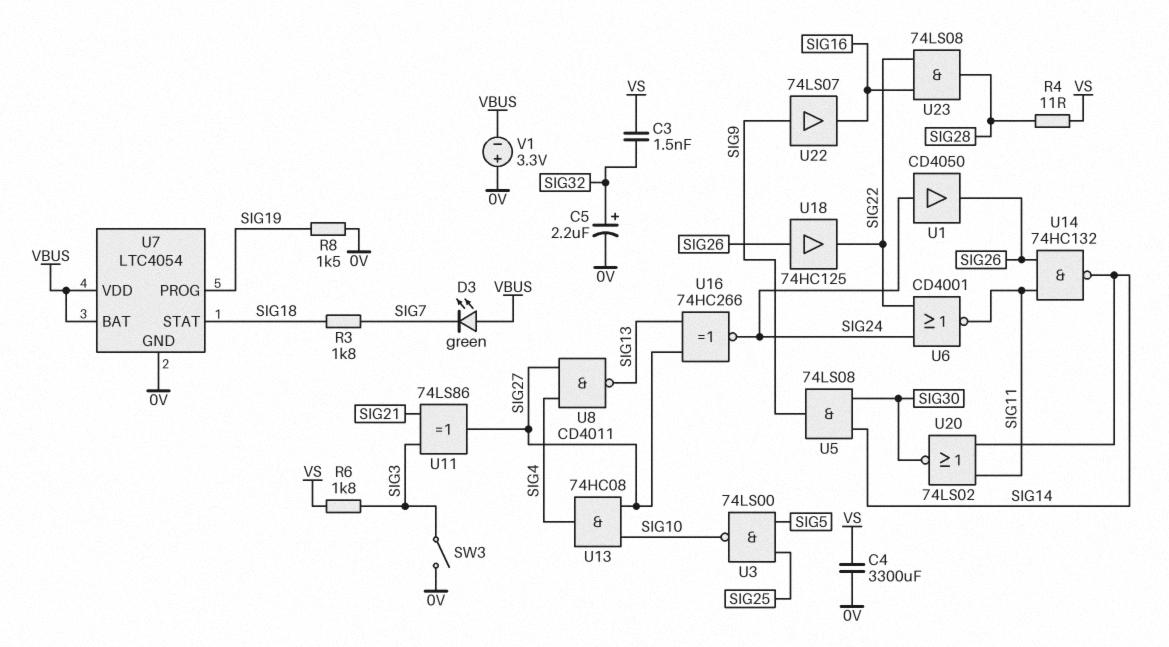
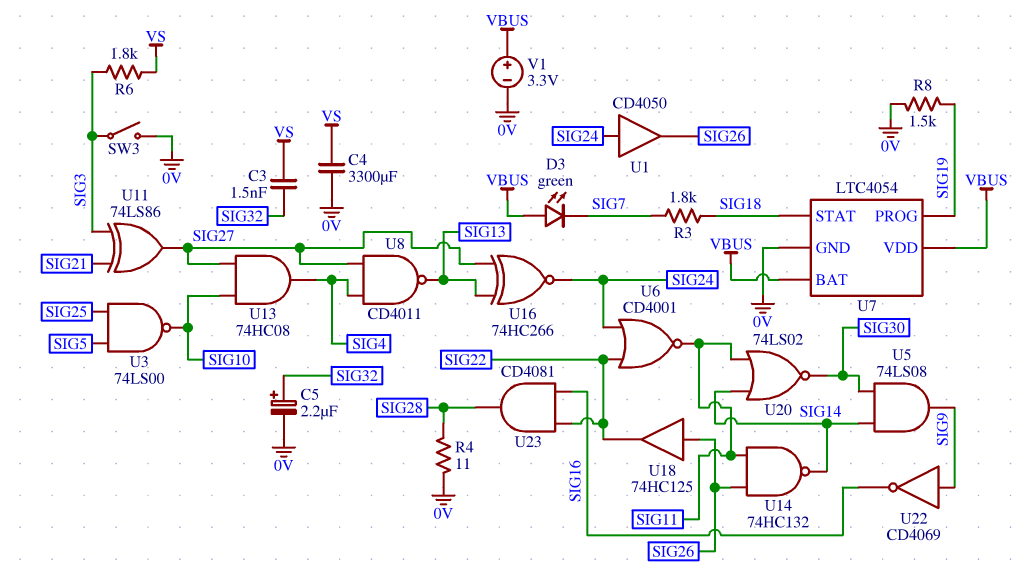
R4: 11 (SIG28, VS) -> 11 (0V, SIG28)
U22: buffer 74LS07 (in SIG9, out SIG16) -> NOT CD4069 (in SIG9, out SIG16)
U23: AND 74LS08 (in SIG16, in SIG22, out SIG28) -> AND CD4081 (in SIG16, in SIG22, out SIG28)
V1: 3.3V (plus 0V, minus VBUS) -> 3.3V (plus VBUS, minus 0V)

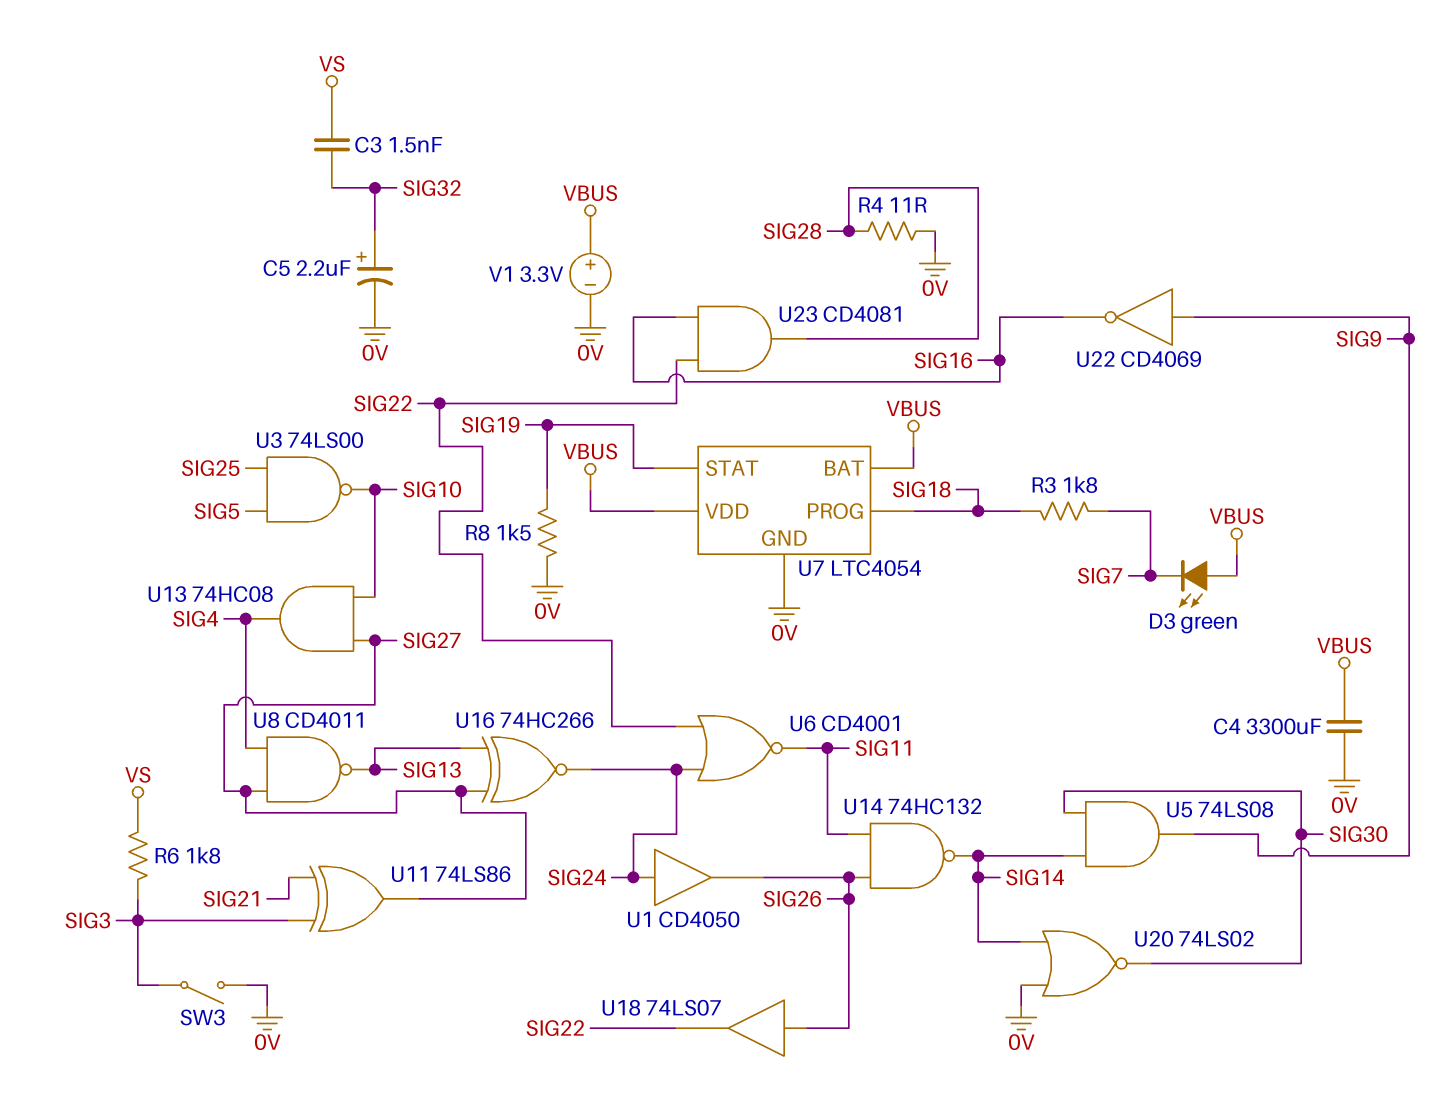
C4: 3300uF (0V, VS) -> 3300uF (0V, VBUS)
U7 pin PROG: SIG19 -> SIG18
U7 pin STAT: SIG18 -> SIG19
U18: buffer 74HC125 (in SIG26, out SIG22) -> buffer 74LS07 (in SIG26, out SIG22)
U20: NOR 74LS02 (in SIG11, in SIG14, out SIG30) -> NOR 74LS02 (in 0V, in SIG14, out SIG30)

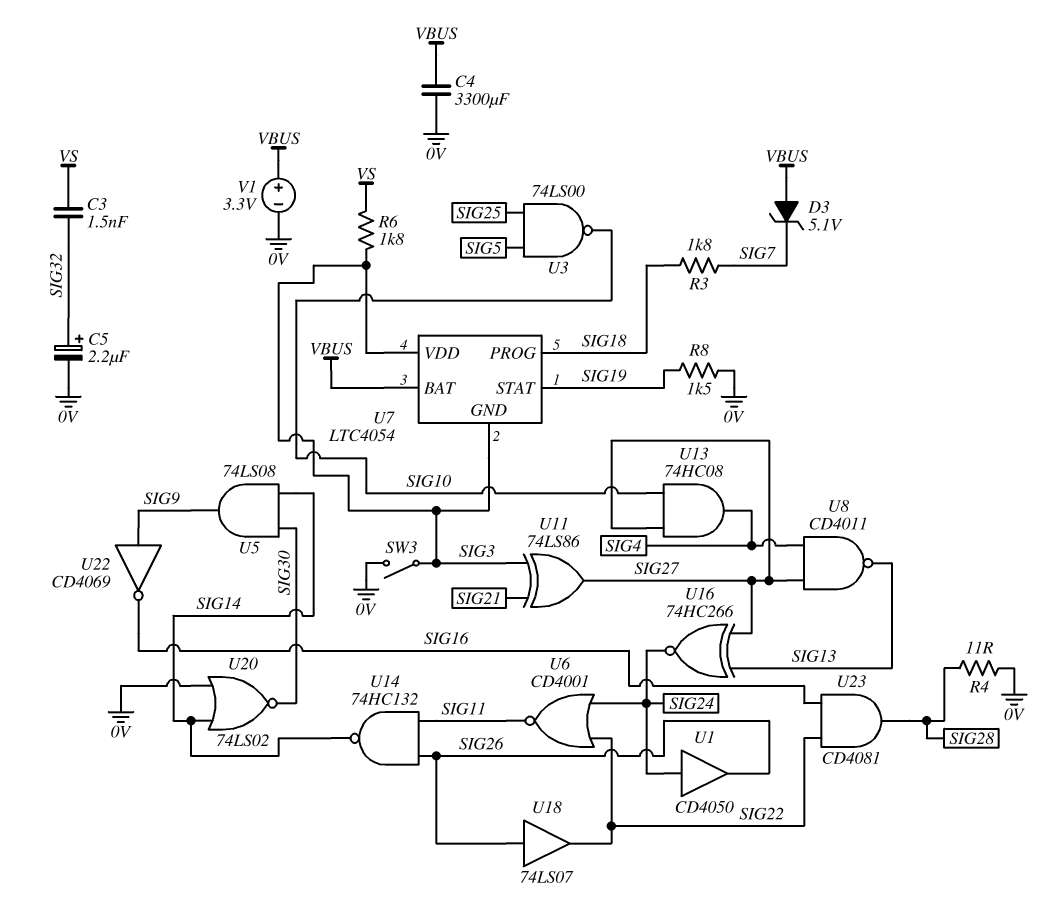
D3: LED green (A VBUS, K SIG7) -> zener 5.1V (A VBUS, K SIG7)
U7 pin GND: 0V -> SIG3
U7 pin VDD: VBUS -> SIG3

